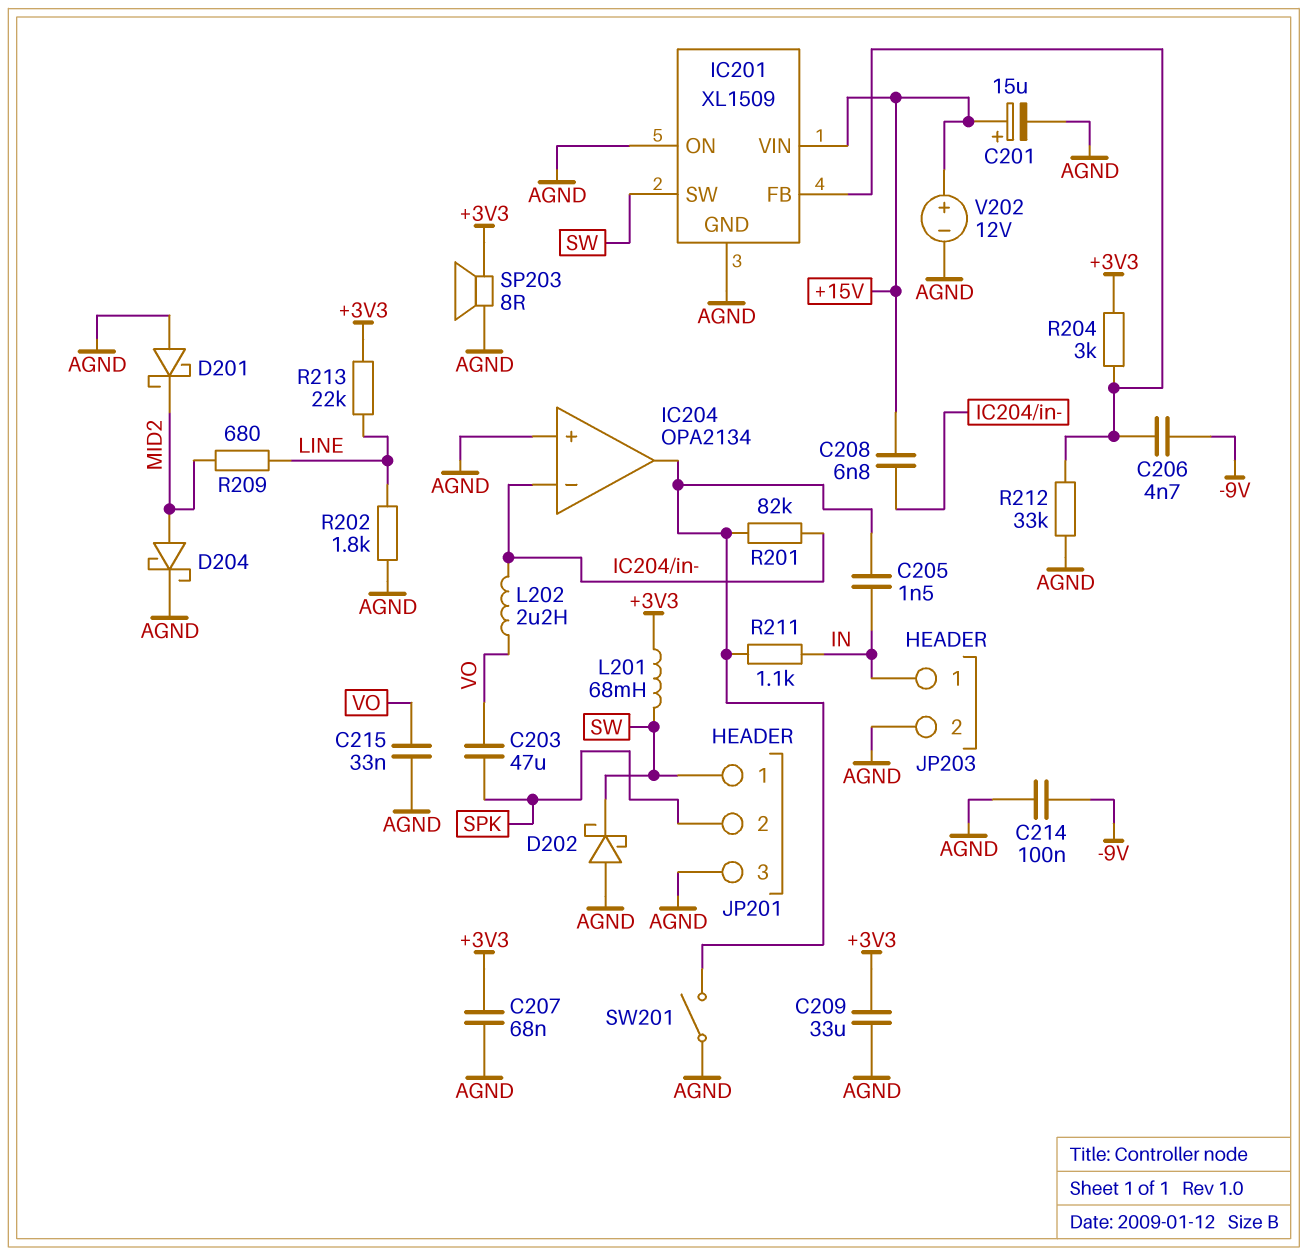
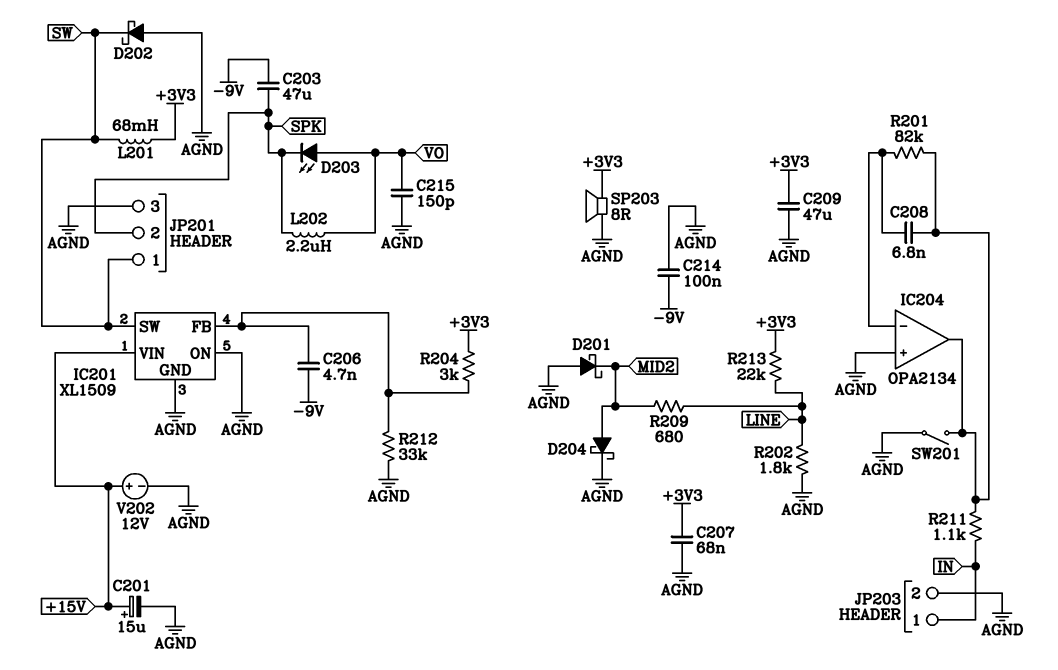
C203: 47uF (SPK, VO) -> 47uF (-9V, SPK)
C205: 1.5nF (IC204/out, IN) -> none
C208: 6.8nF (+15V, IC204/in-) -> 6.8nF (IC204/in-, IC204/out)
C209: 33uF (+3V3, AGND) -> 47uF (+3V3, AGND)
C215: 33nF (AGND, VO) -> 150pF (AGND, VO)
D203: none -> LED (A VO, K SPK)
L202: 2.2uH (IC204/in-, VO) -> 2.2uH (SPK, VO)

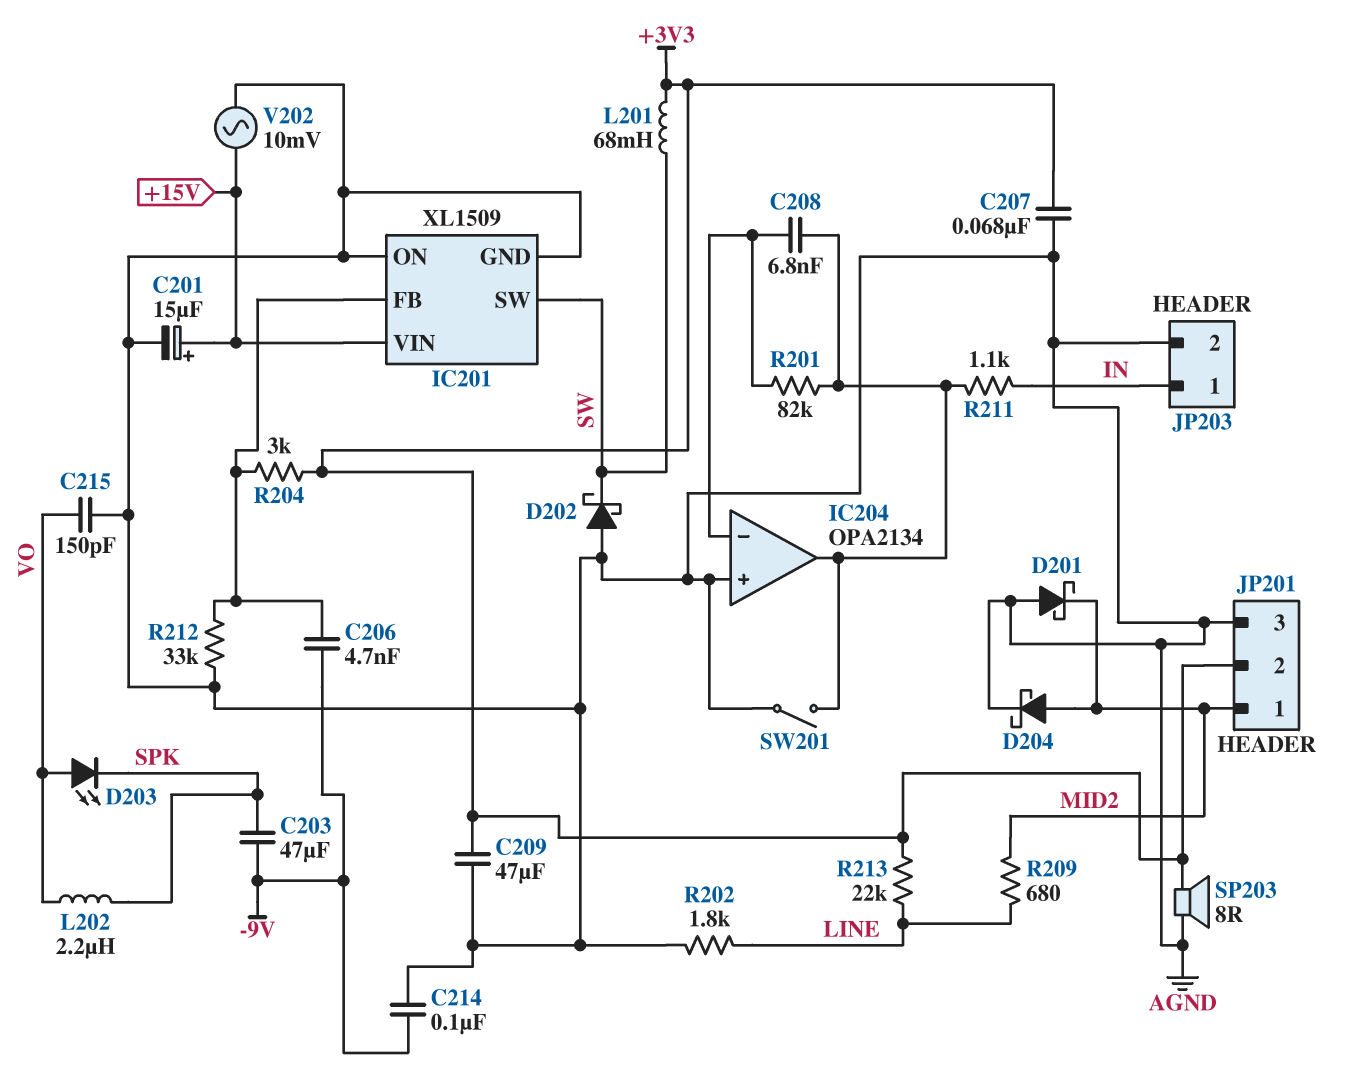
JP201 pin 1: SW -> MID2
JP201 pin 2: SPK -> +3V3
V202: 12V (plus +15V, minus AGND) -> AC 10mV (+15V, AGND)

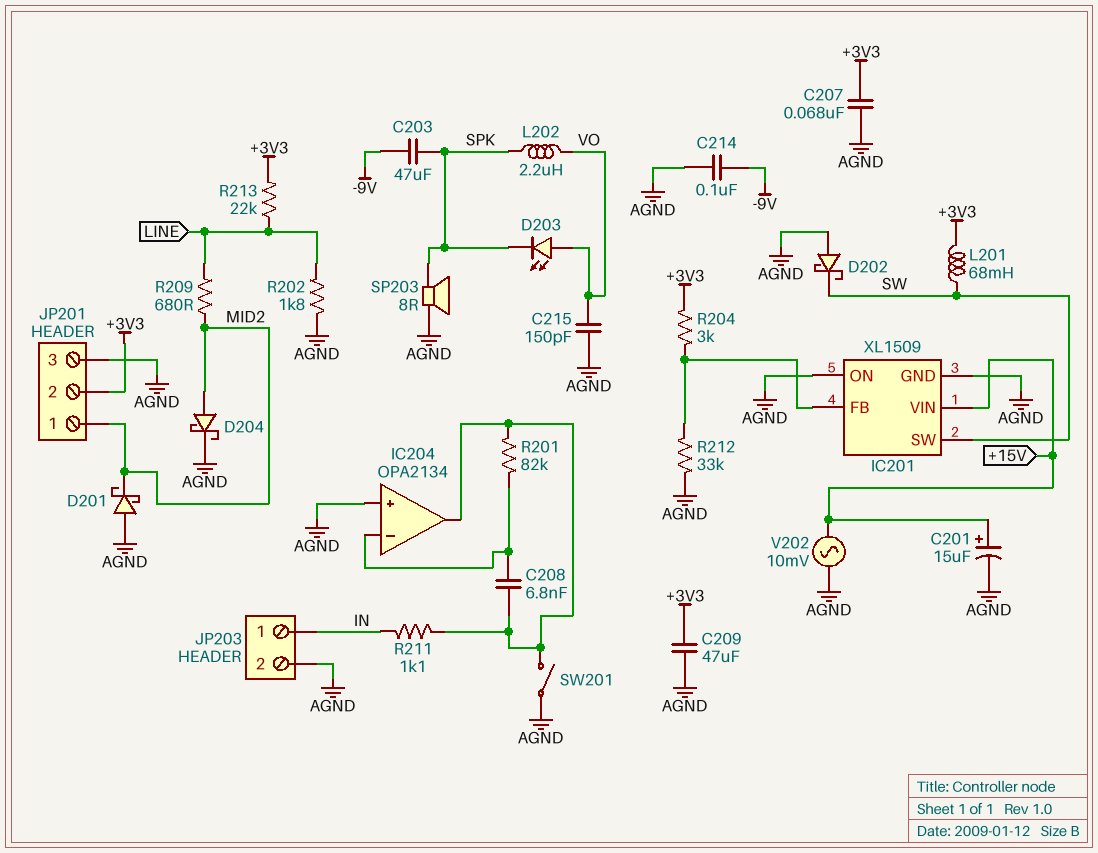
C206: 4.7nF (-9V, IC201/FB) -> none
SP203: speaker 8R (+3V3, AGND) -> speaker 8R (AGND, SPK)

